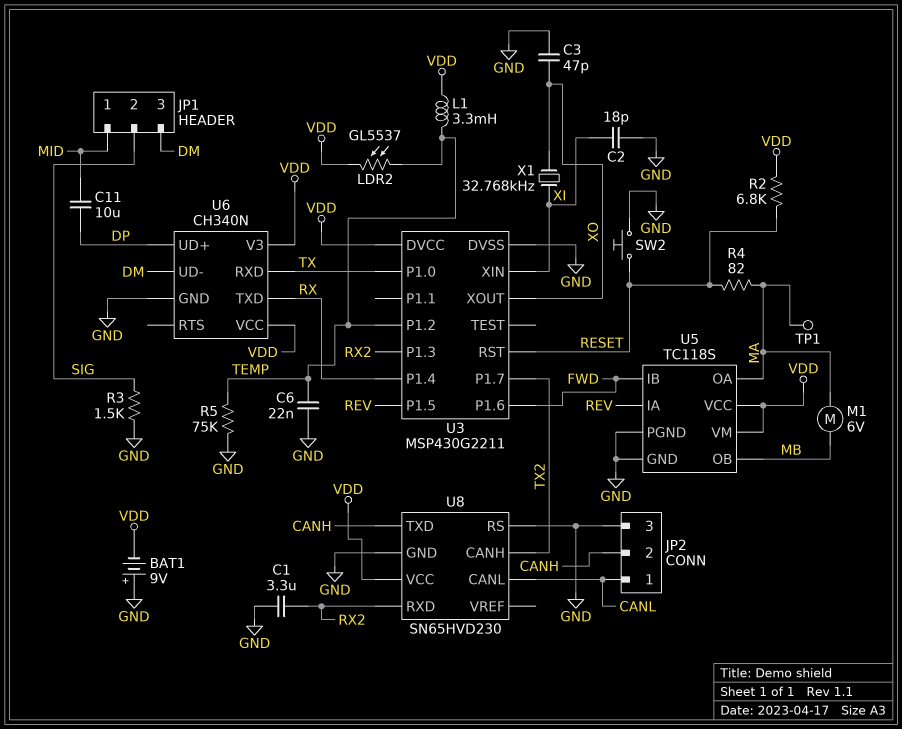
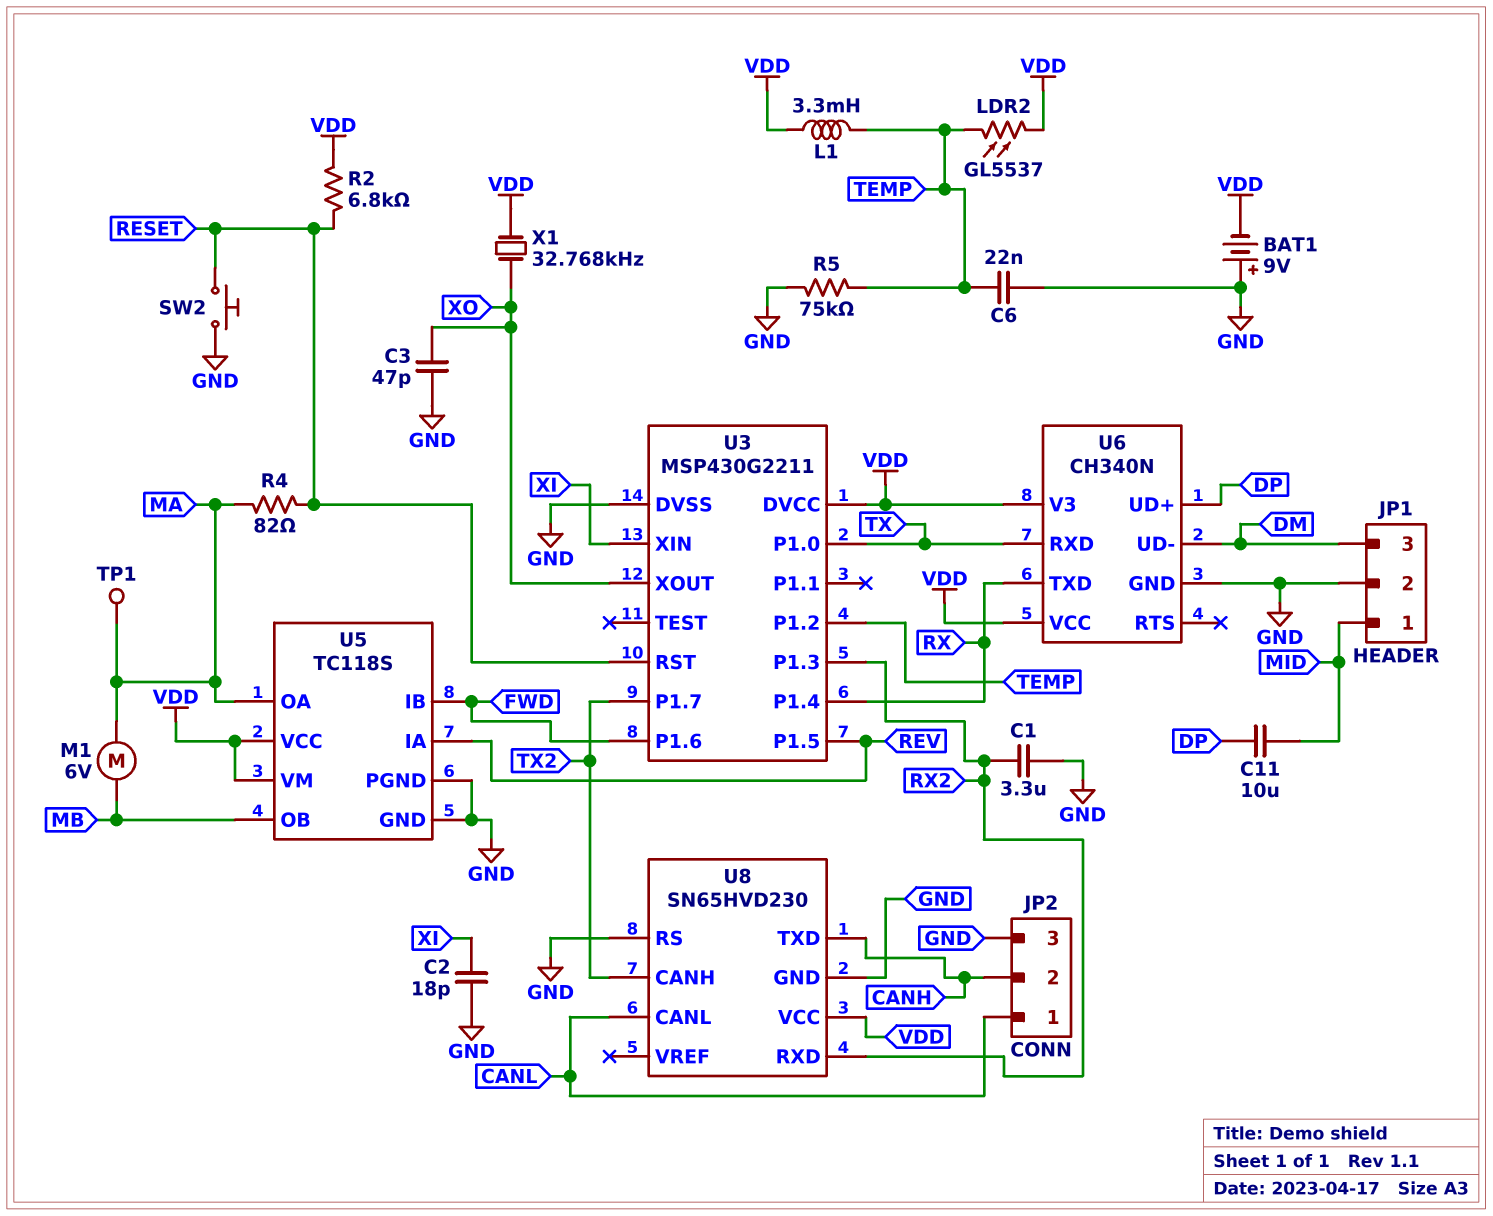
JP1 pin 2: SIG -> GND
R3: 1.5k (GND, SIG) -> none
X1: 32.768kHz (XI, XO) -> 32.768kHz (VDD, XO)

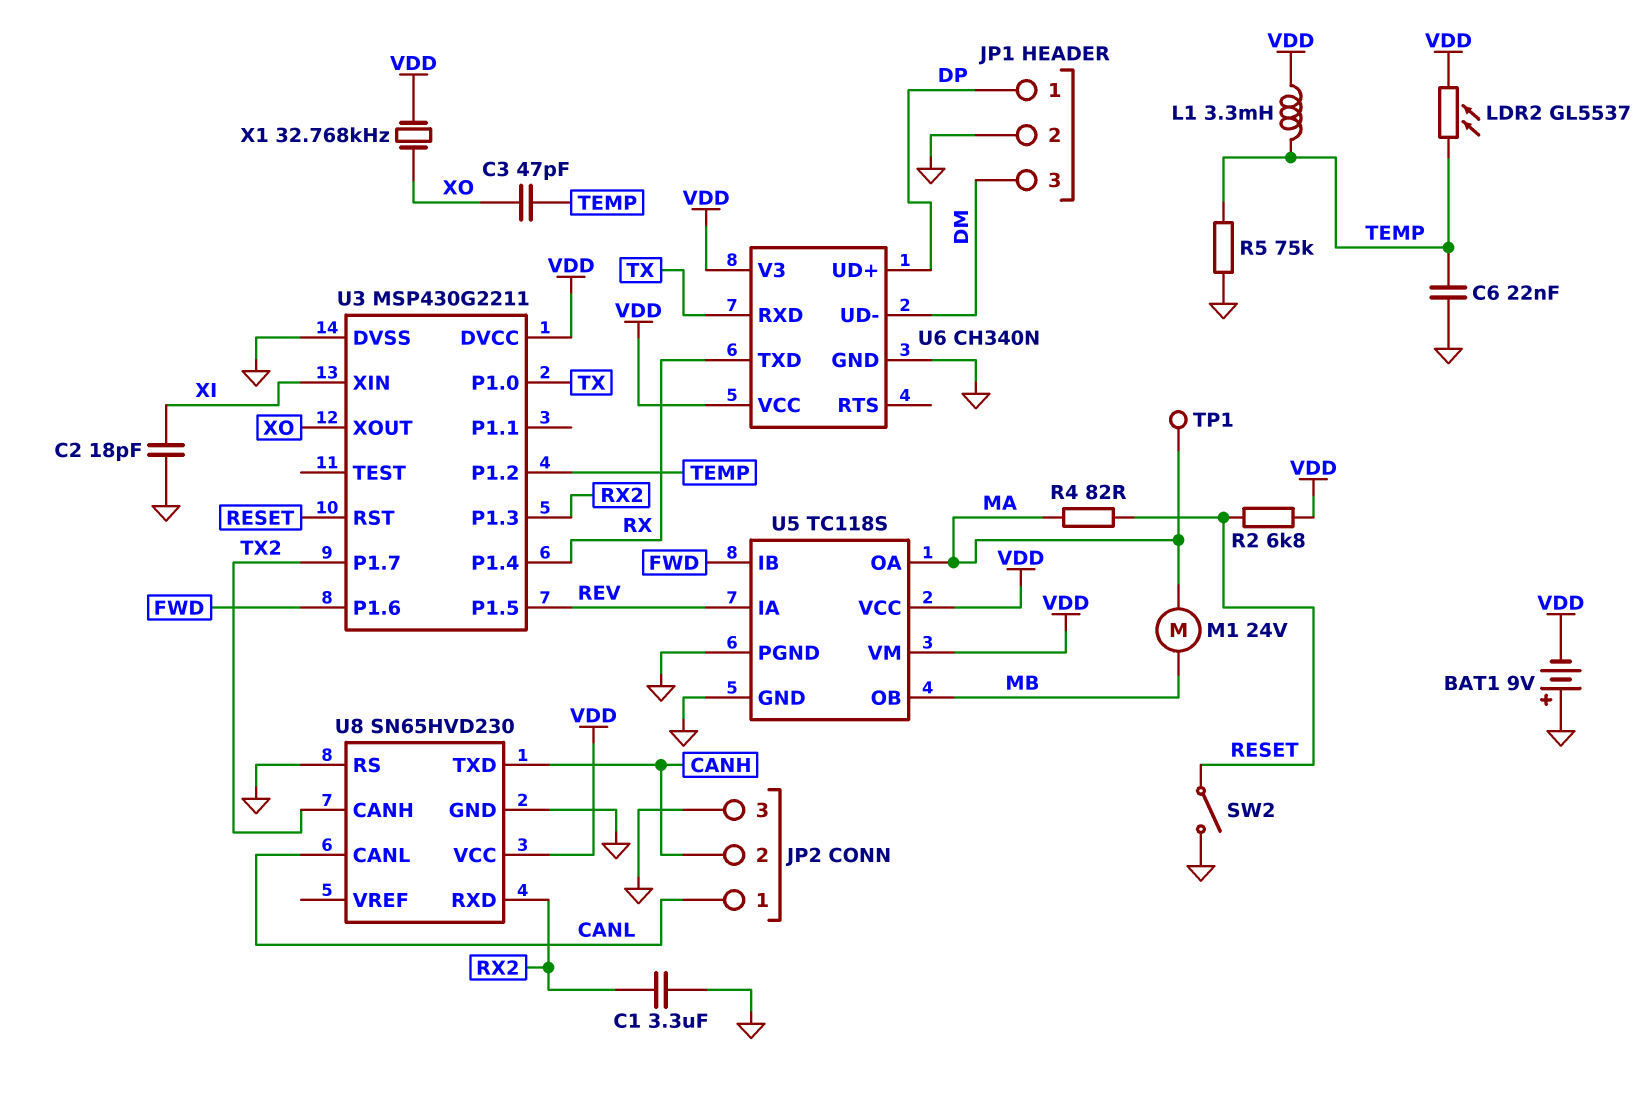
C3: 47pF (GND, XO) -> 47pF (TEMP, XO)
C11: 10uF (DP, MID) -> none
JP1 pin 1: MID -> DP
M1: motor 6V (MA, MB) -> motor 24V (MA, MB)
SW2: button (GND, RESET) -> switch (GND, RESET)

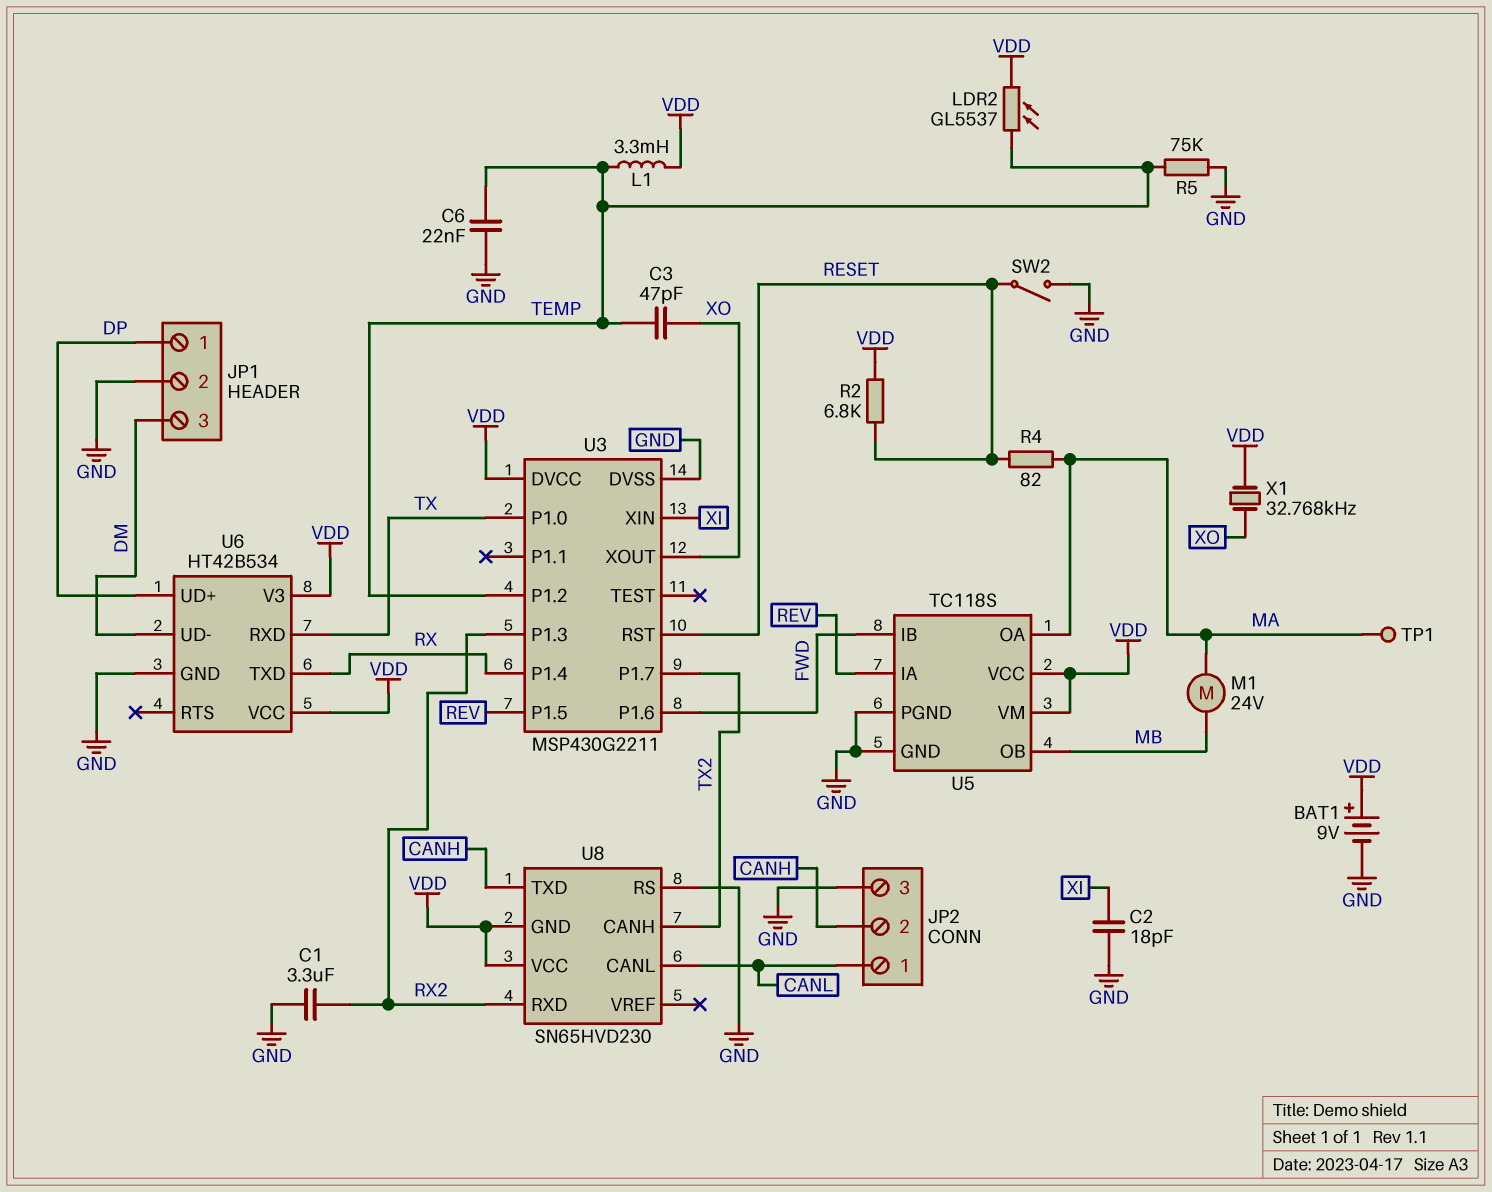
BAT1: 9V (plus GND, minus VDD) -> 9V (plus VDD, minus GND)
U6: CH340N -> HT42B534
U8 pin GND: GND -> VDD

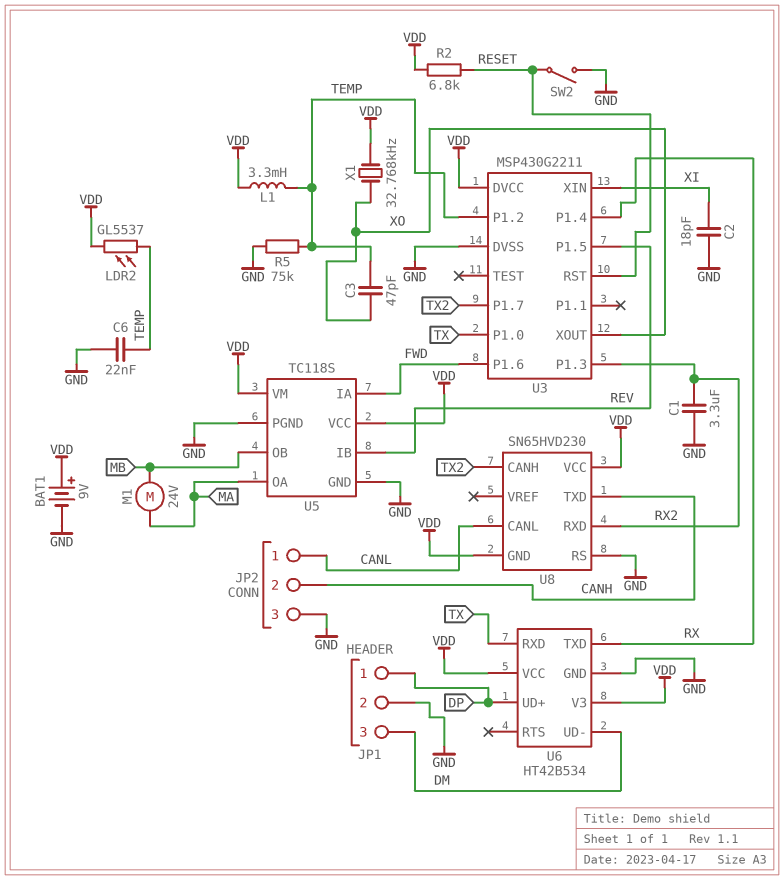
R4: 82 (MA, RESET) -> none
TP1: test point (MA) -> none
U5 pin IA: REV -> FWD
U5 pin IB: FWD -> REV

